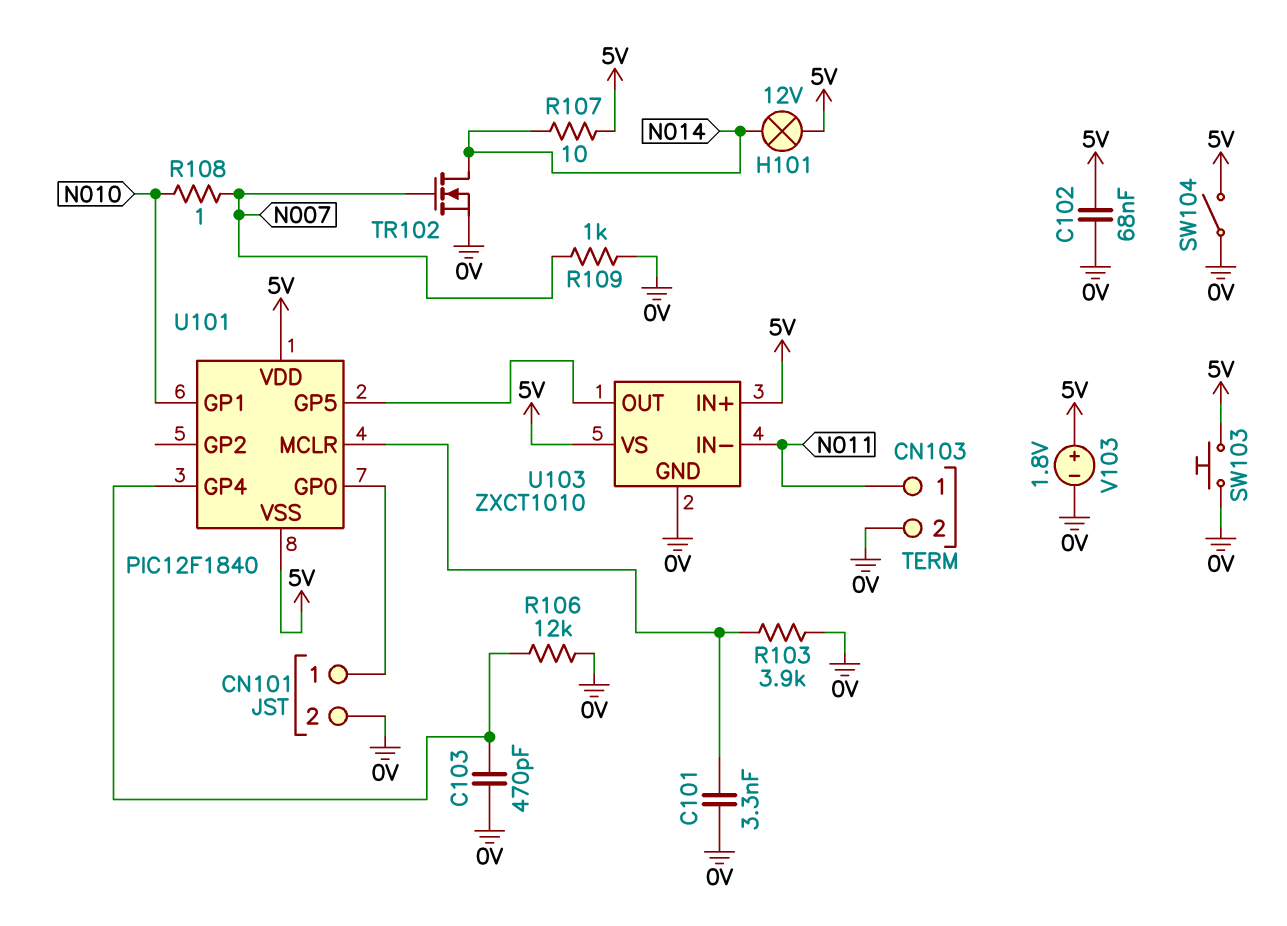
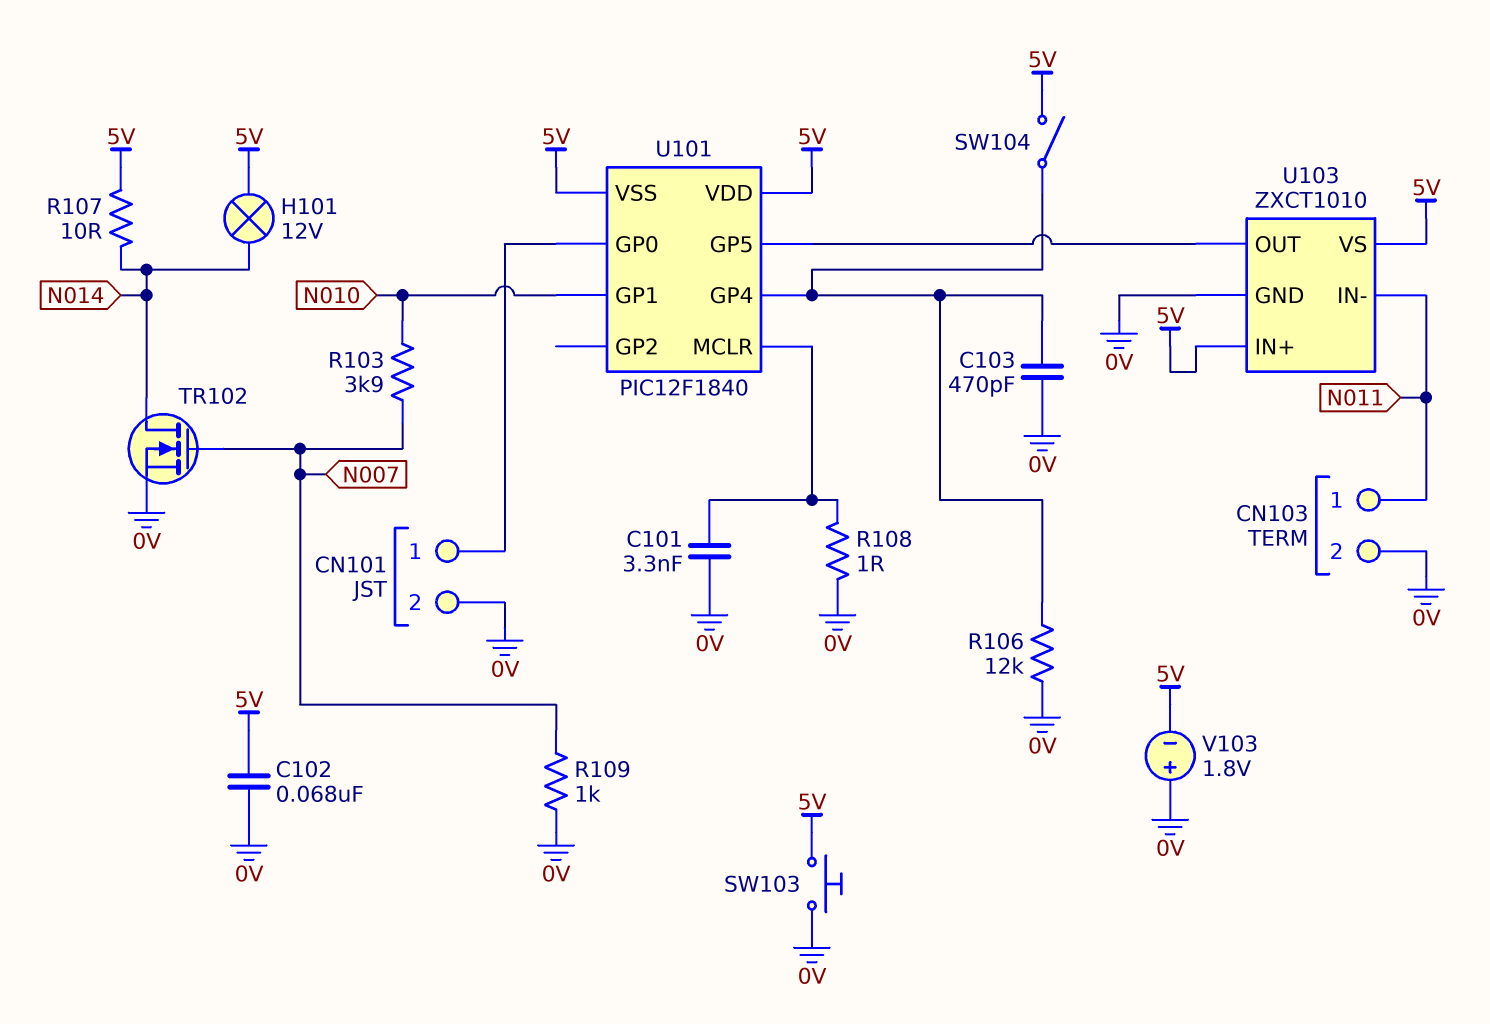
R103: 3.9k (0V, U101/MCLR) -> 3.9k (N007, N010)
R108: 1 (N007, N010) -> 1 (0V, U101/MCLR)
SW104: switch (0V, 5V) -> switch (5V, U101/GP4)
V103: 1.8V (plus 5V, minus 0V) -> 1.8V (plus 0V, minus 5V)

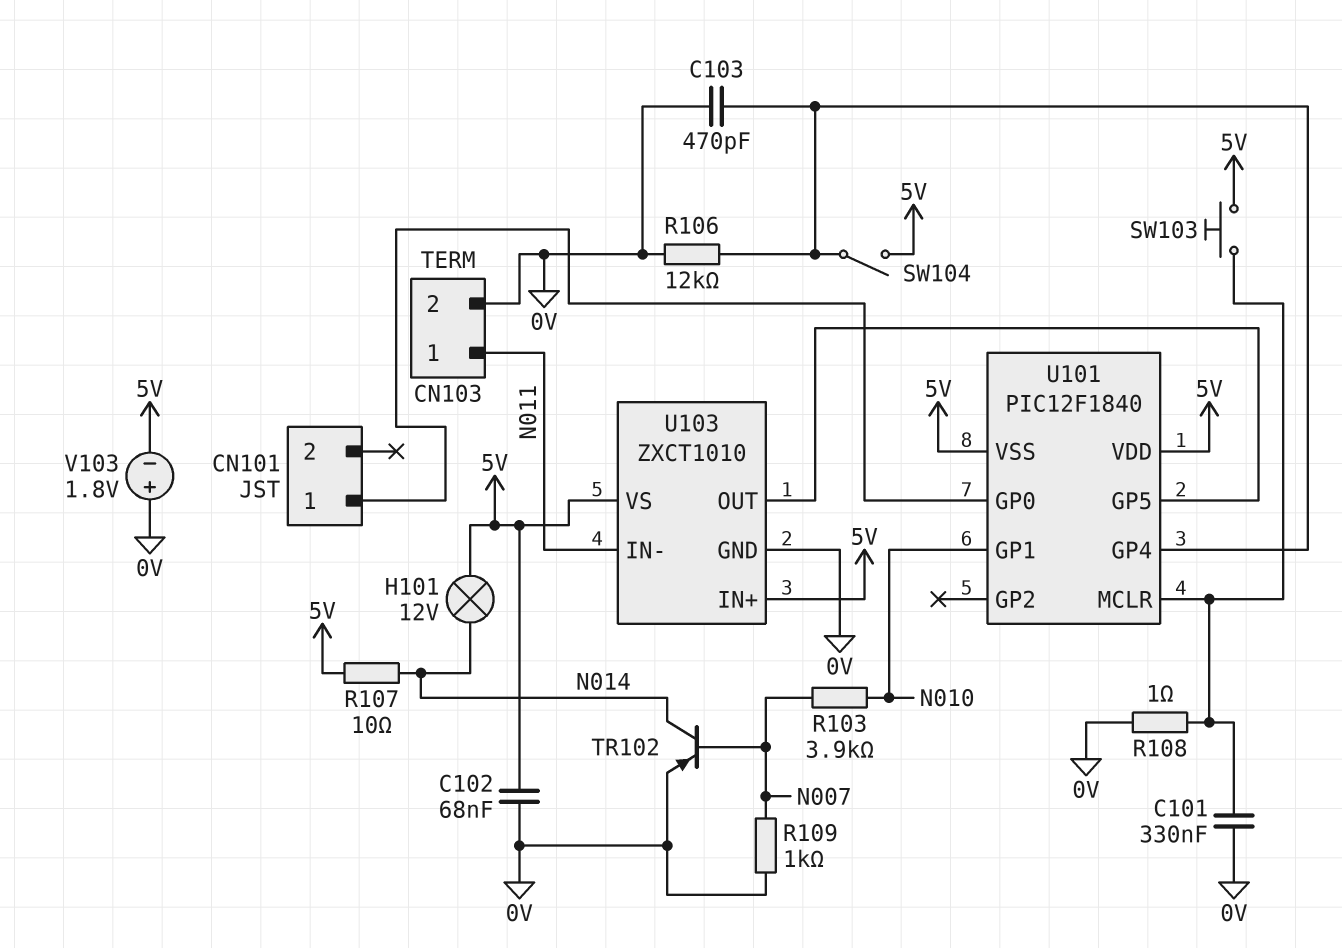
C101: 3.3nF (0V, U101/MCLR) -> 330nF (0V, U101/MCLR)
CN101 pin 2: 0V -> none
SW103: button (0V, 5V) -> button (5V, U101/MCLR)
TR102: NMOS (G N007, D N014, S 0V) -> PNP (B N007, C N014, E 0V)

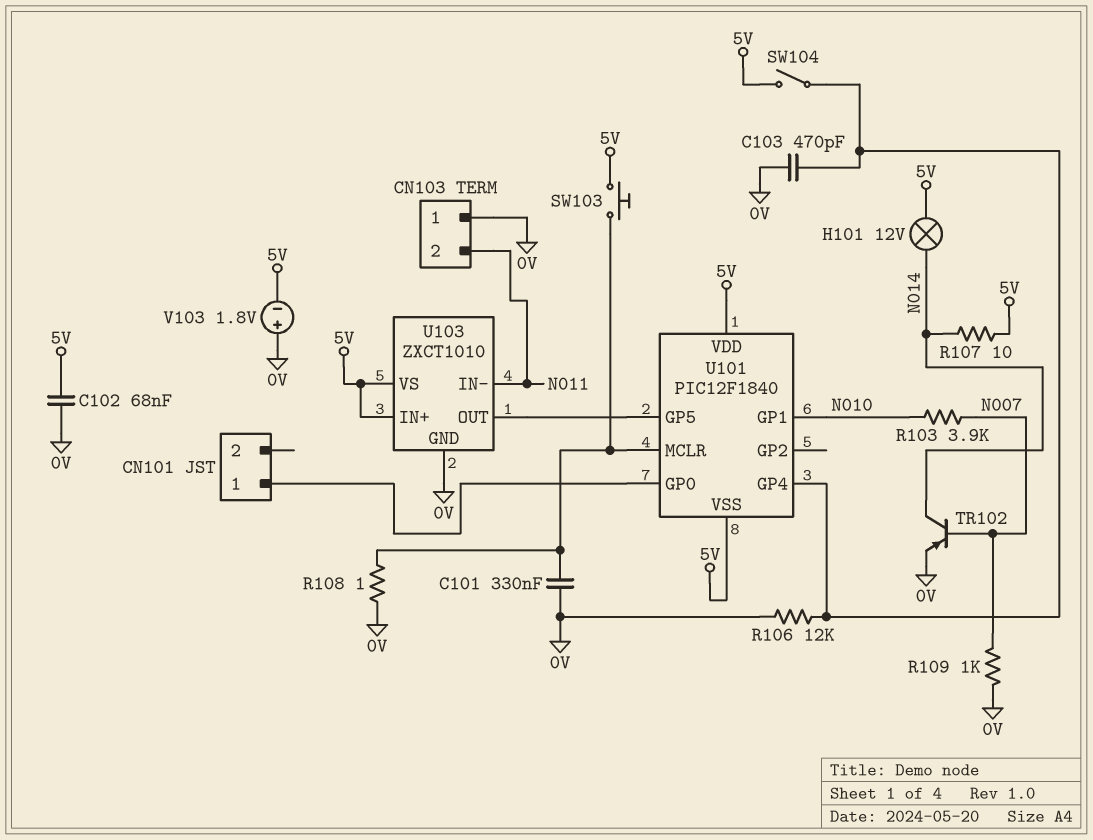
CN103 pin 1: N011 -> 0V
CN103 pin 2: 0V -> N011

